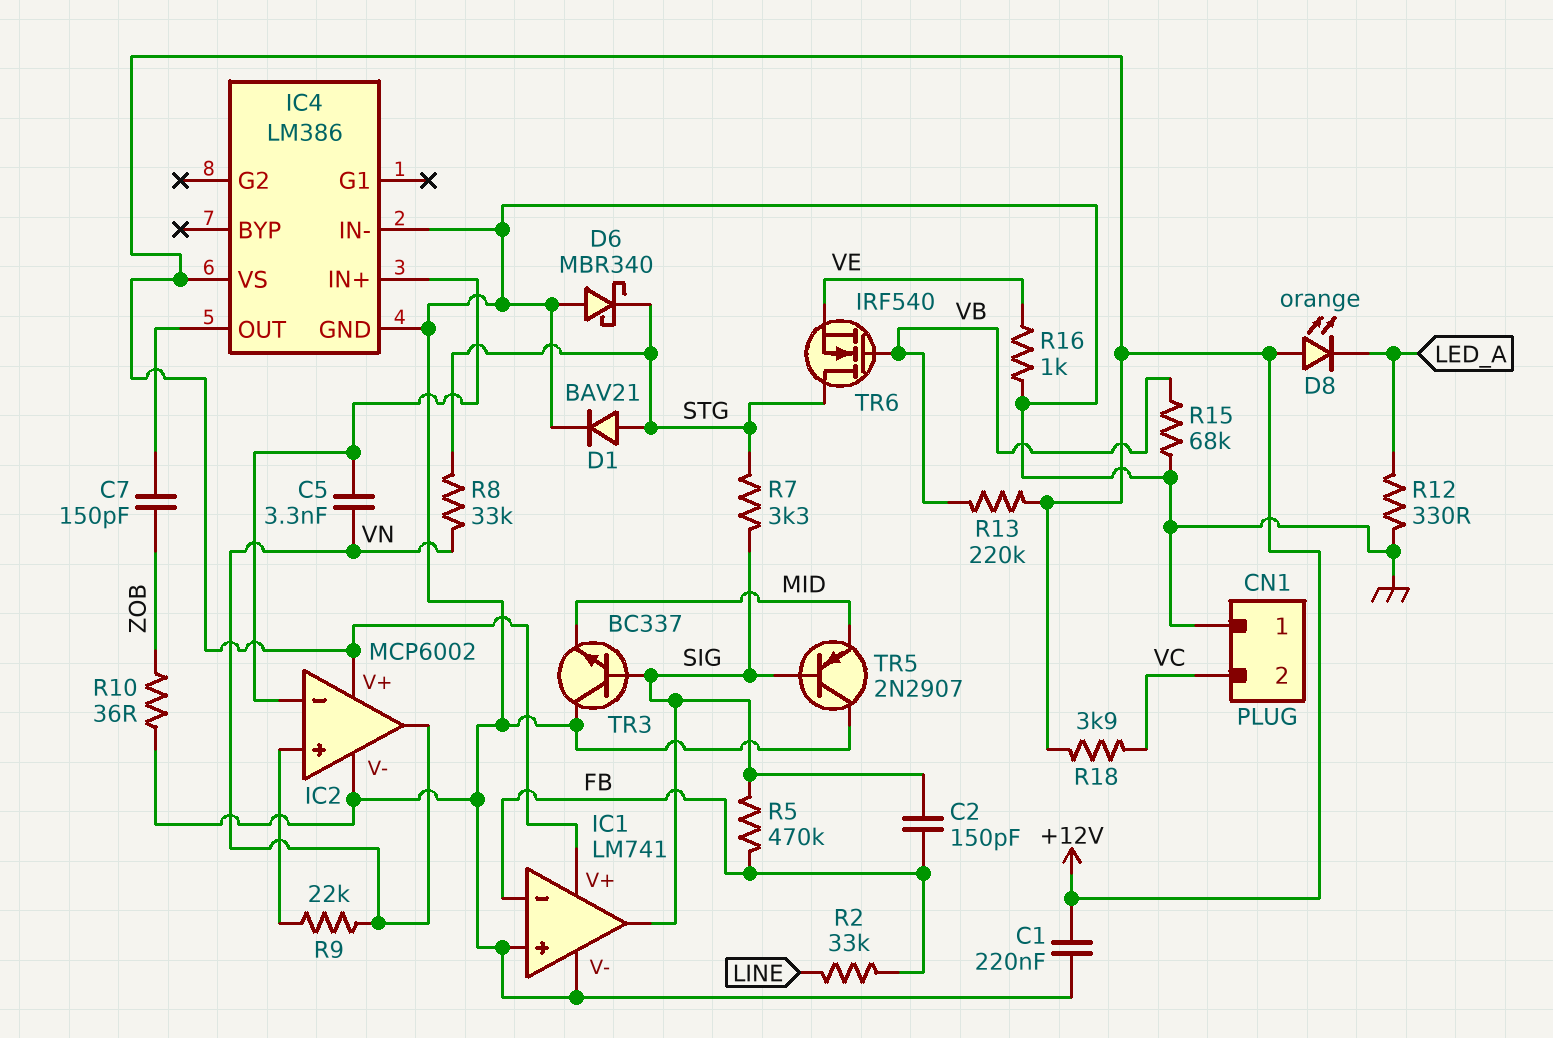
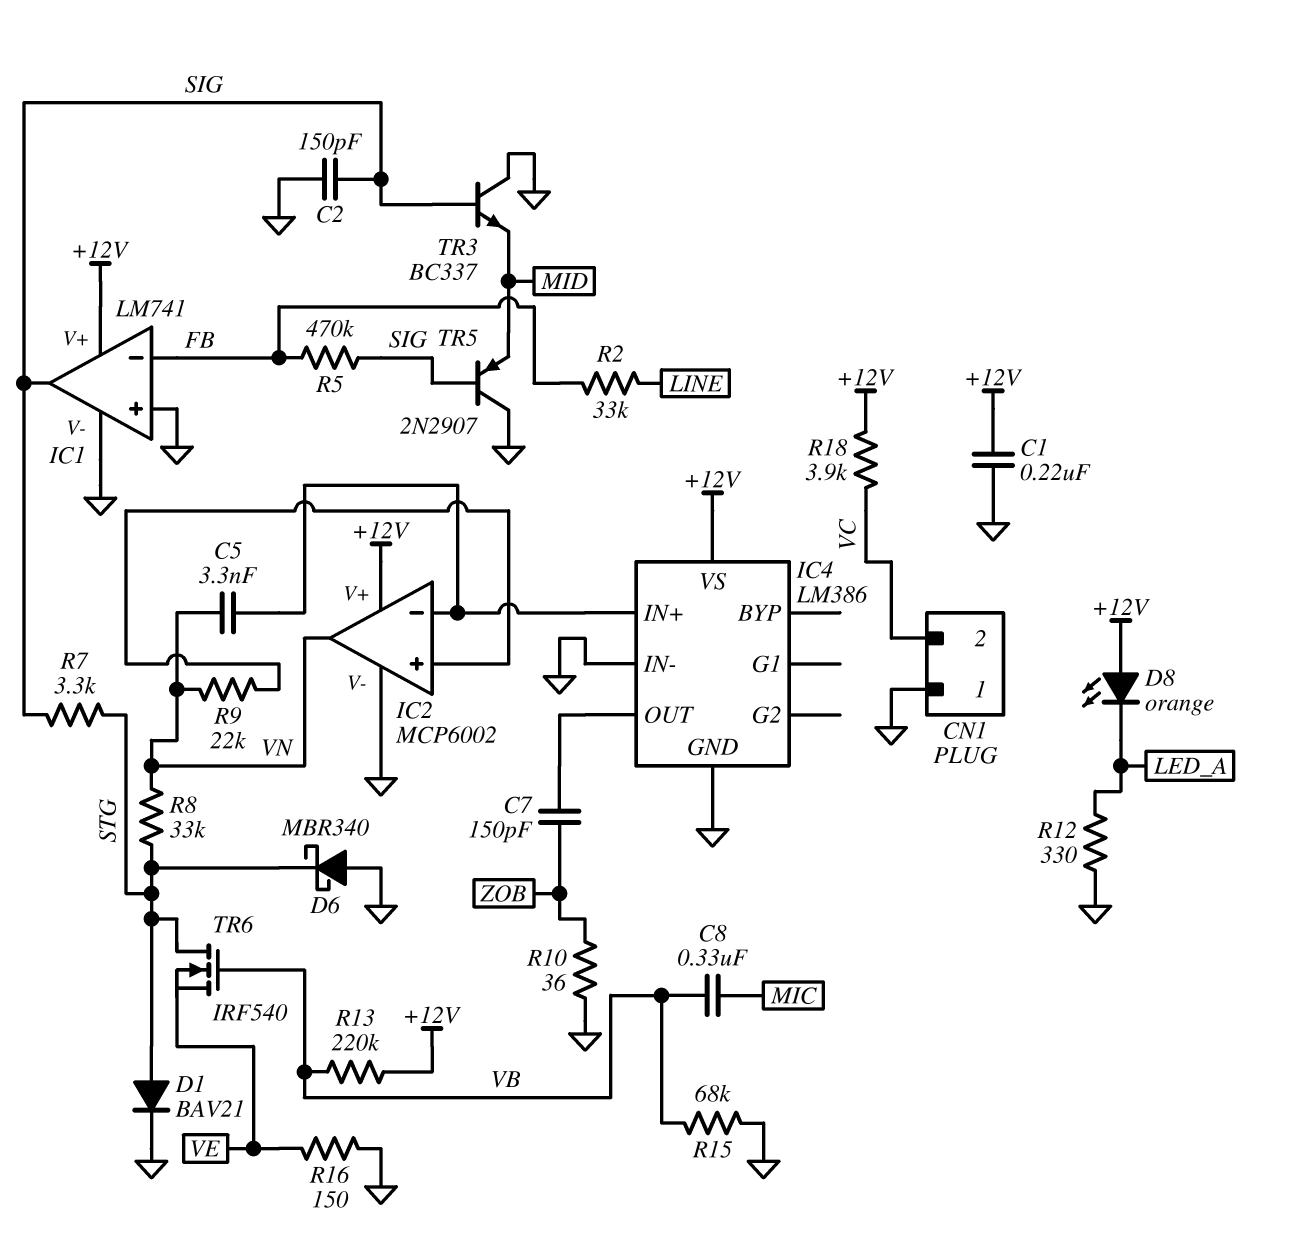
C2: 150pF (FB, SIG) -> 150pF (GND, SIG)
C8: none -> 330nF (MIC, VB)
R16: 1k (GND, VE) -> 150 (GND, VE)

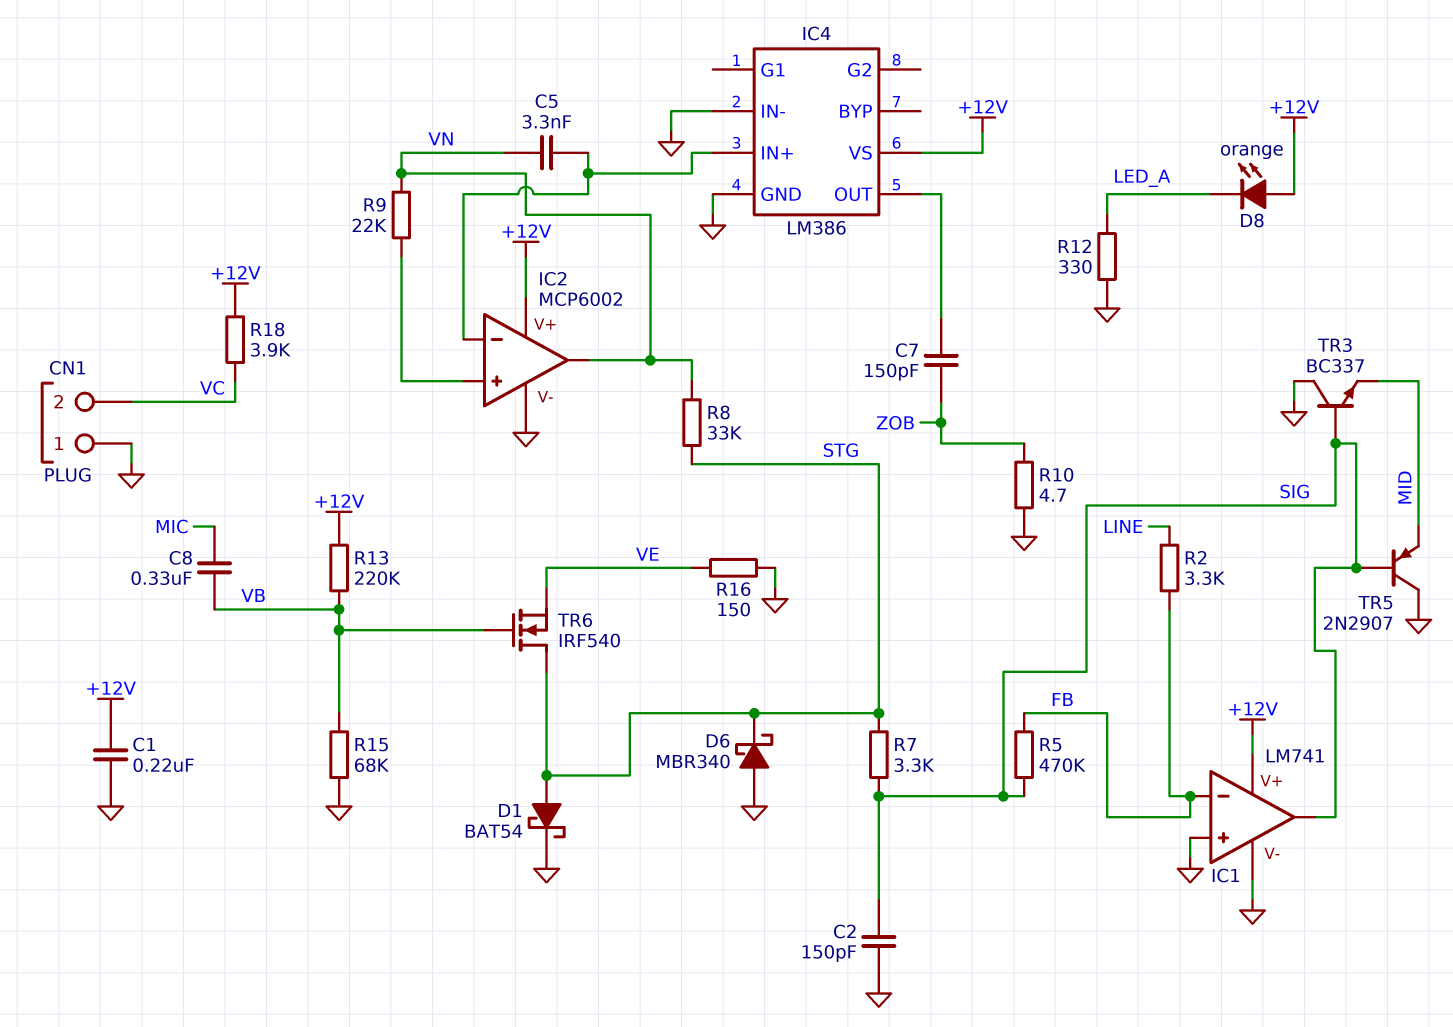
D1: diode BAV21 (A STG, K GND) -> schottky BAT54 (A STG, K GND)
R2: 33k (FB, LINE) -> 3.3k (FB, LINE)
R10: 36 (GND, ZOB) -> 4.7 (GND, ZOB)

